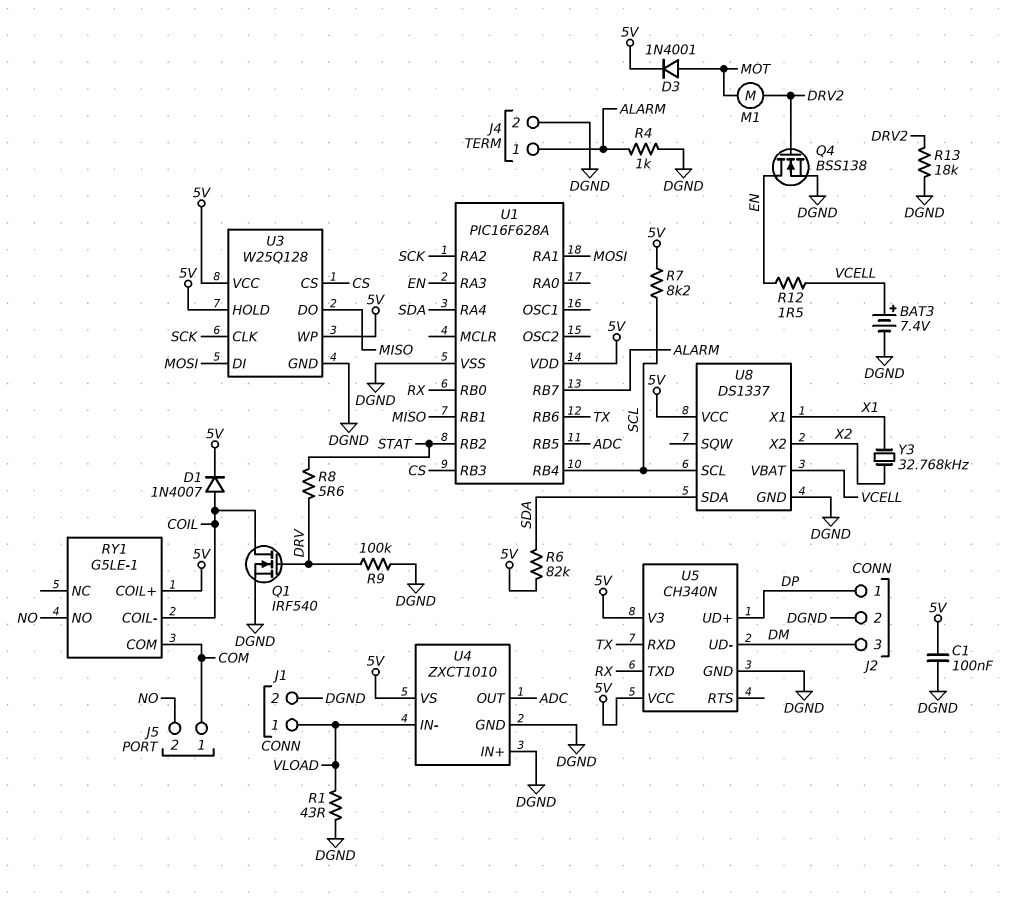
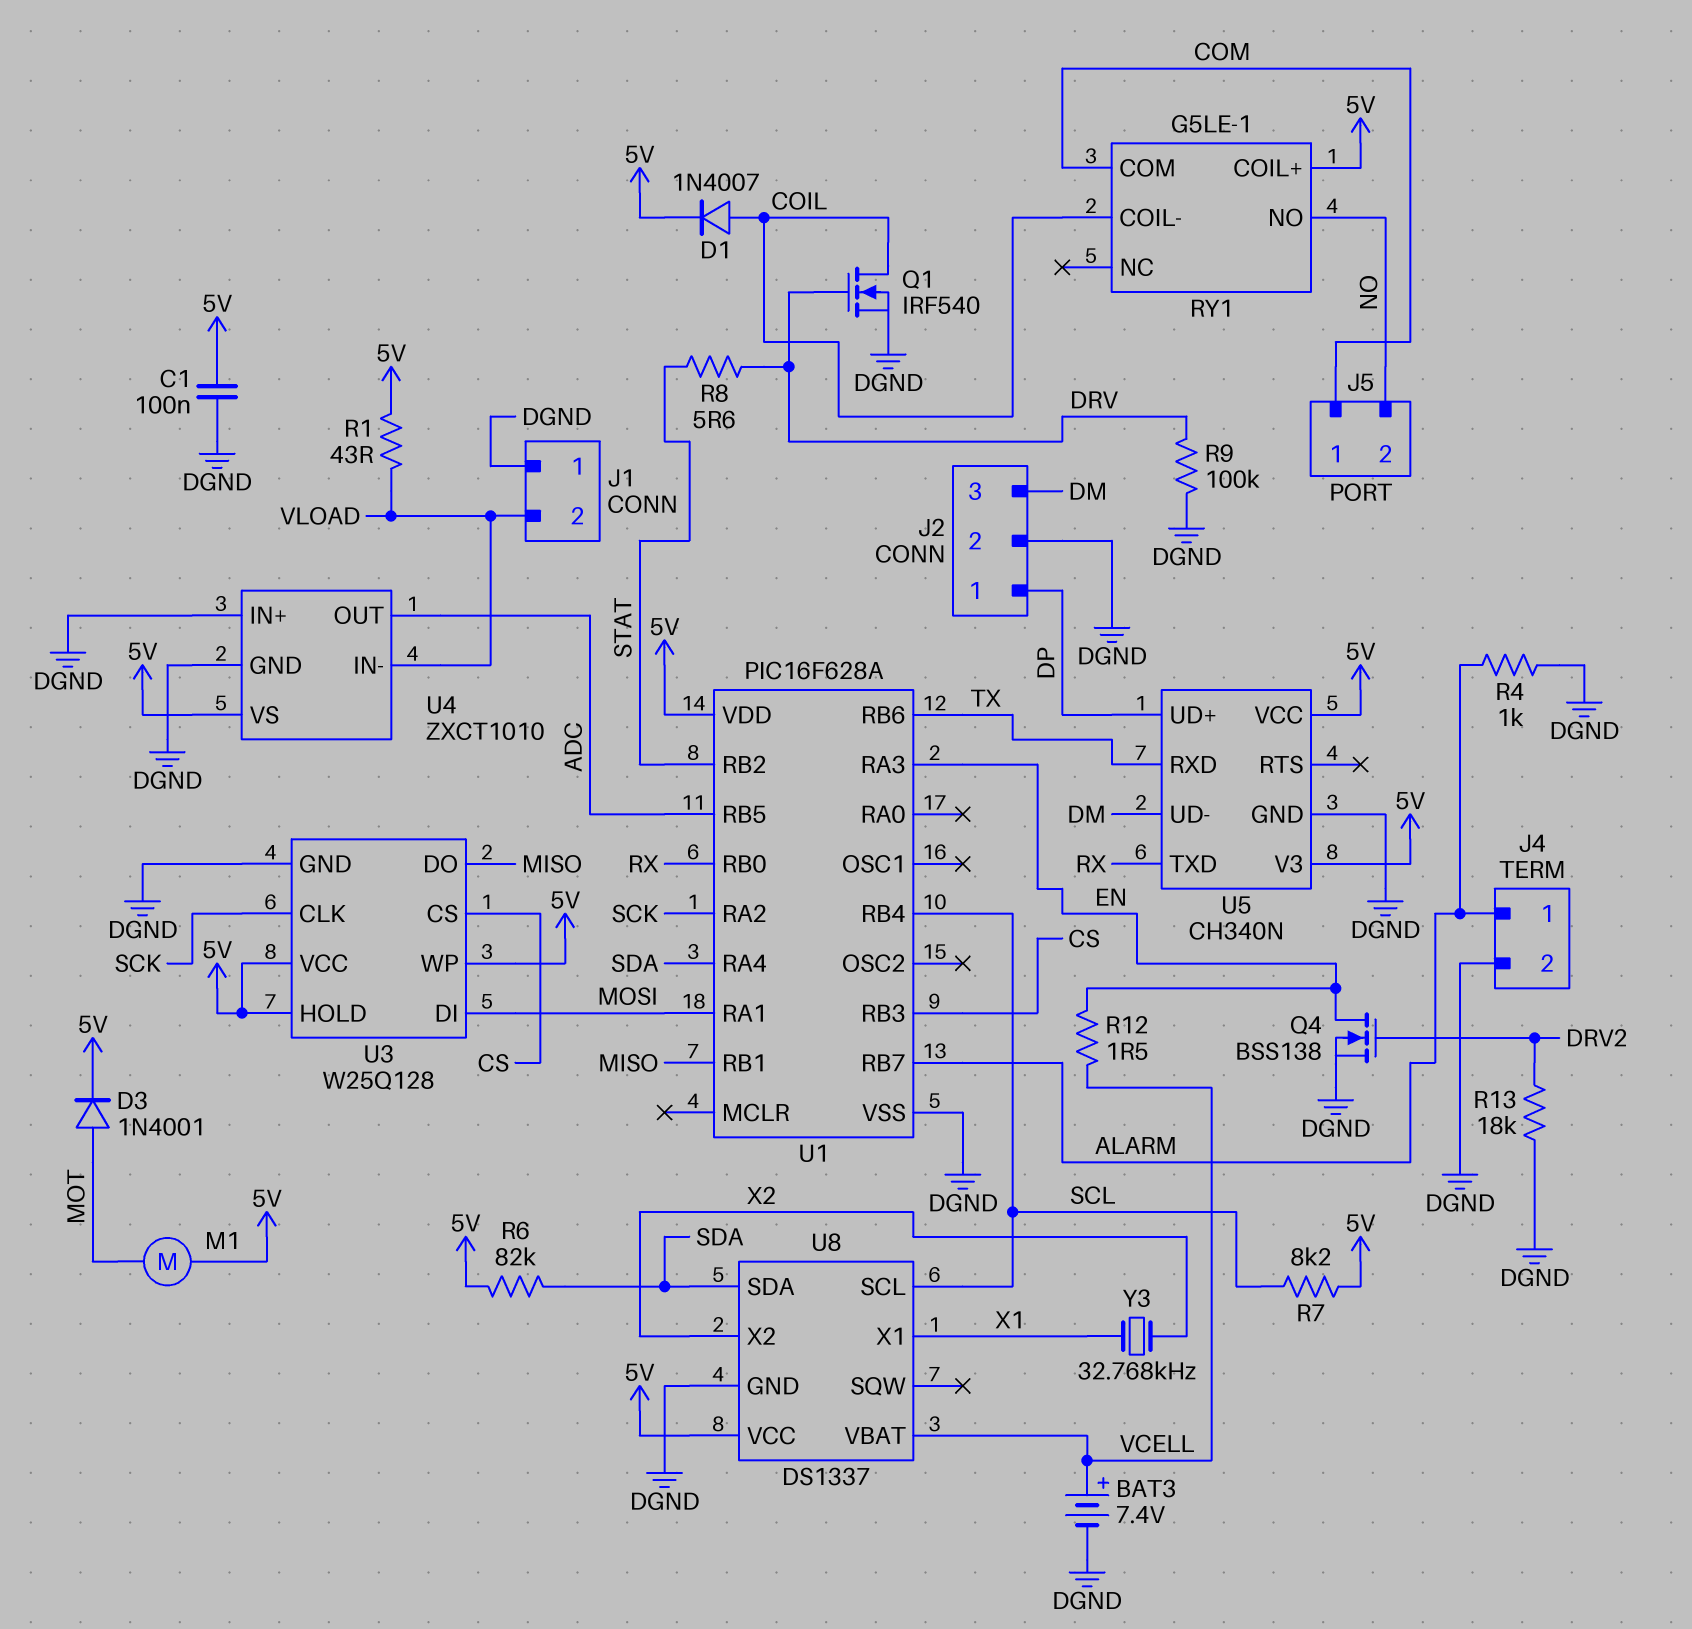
J1 pin 1: VLOAD -> DGND
J1 pin 2: DGND -> VLOAD
M1: motor (DRV2, MOT) -> motor (5V, MOT)
R1: 43 (DGND, VLOAD) -> 43 (5V, VLOAD)

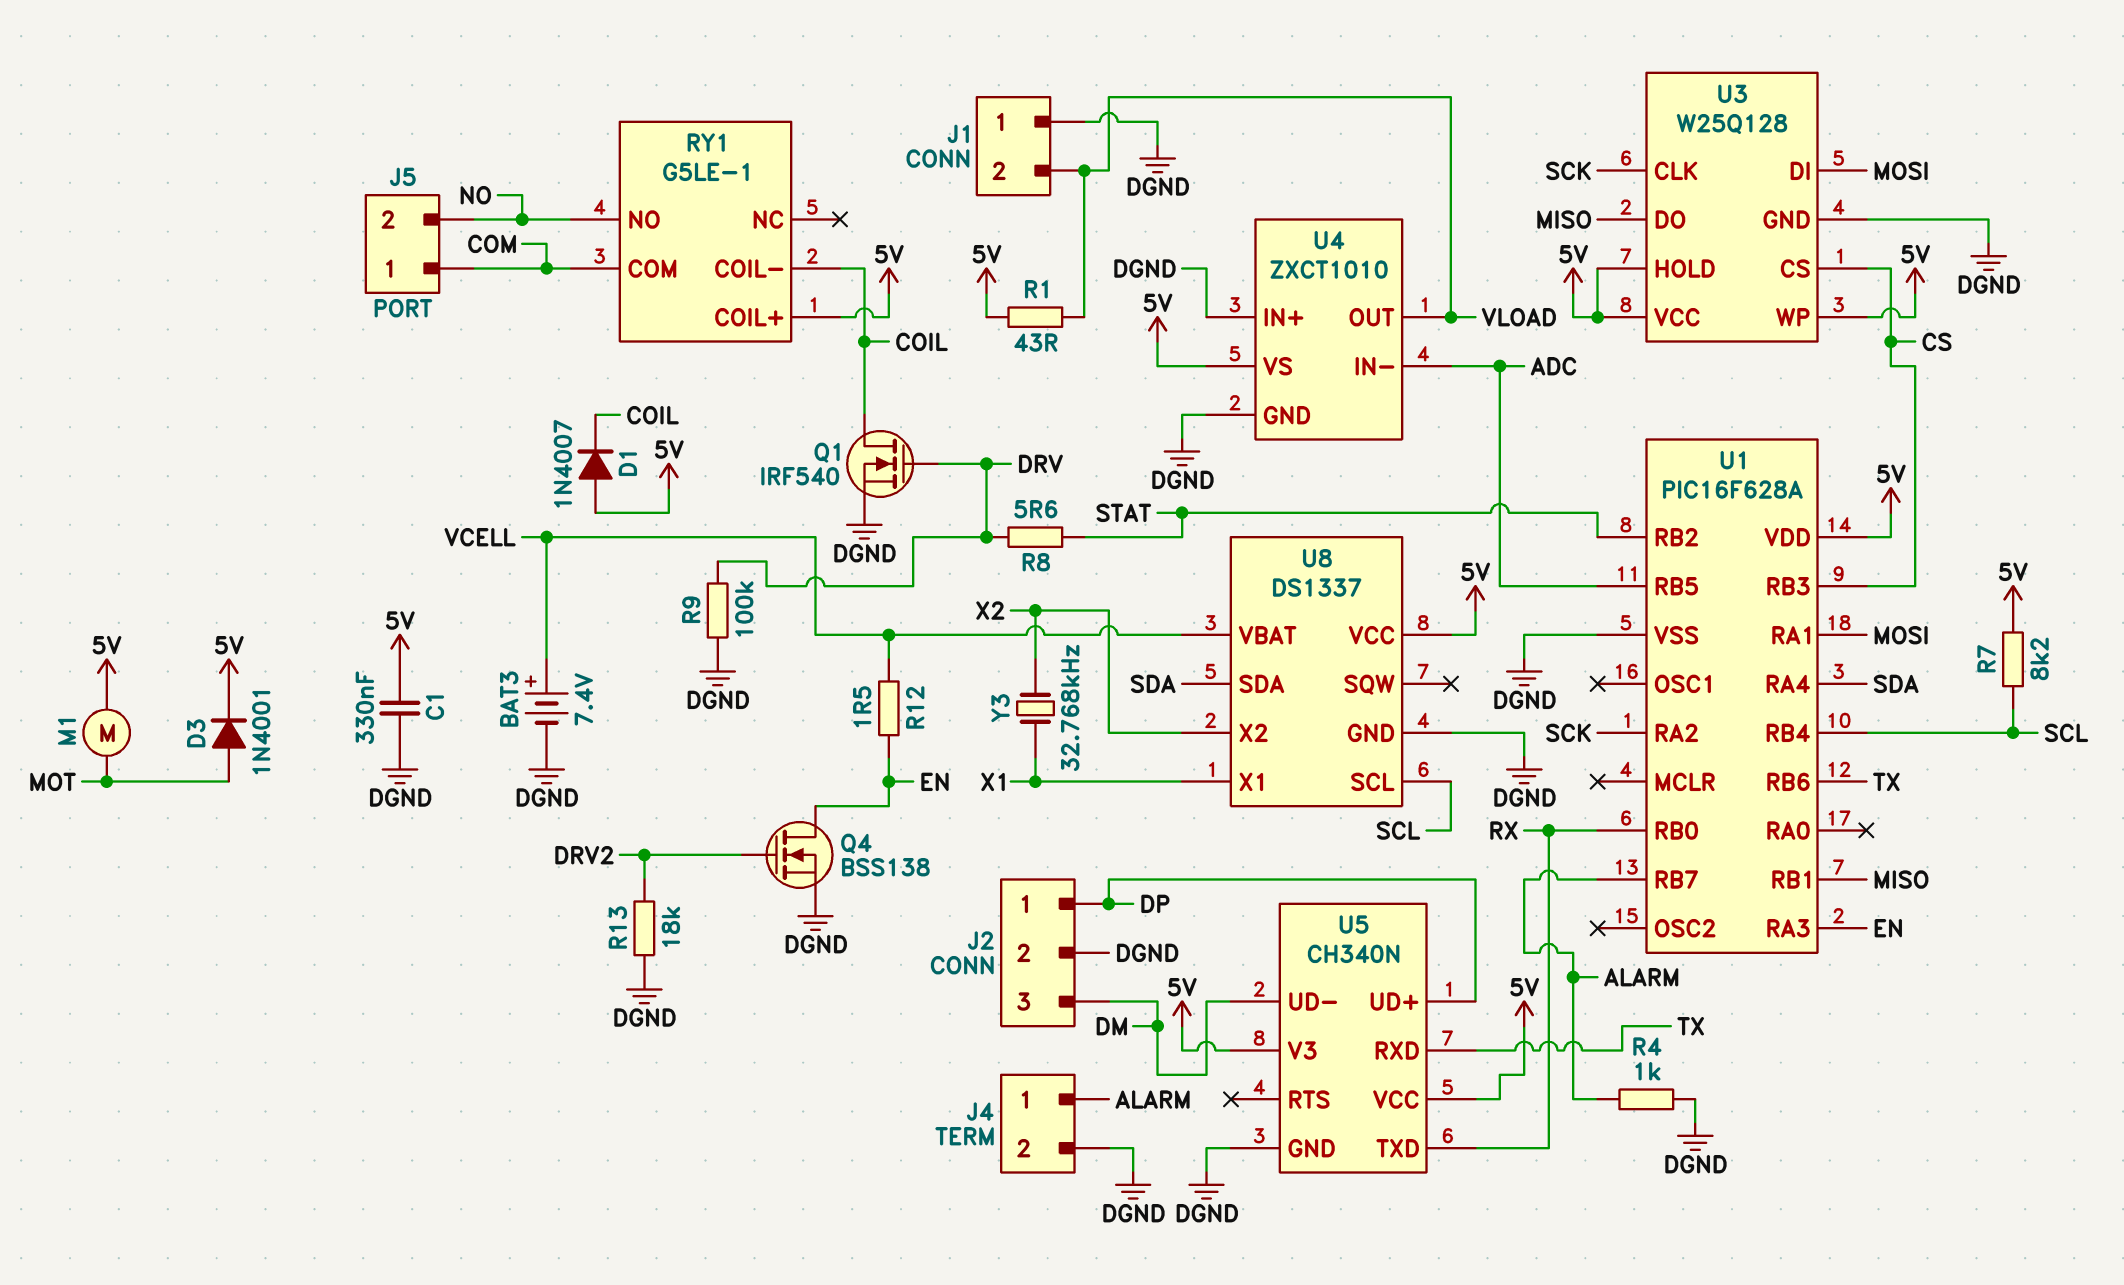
C1: 100nF (5V, DGND) -> 330nF (5V, DGND)
D1: diode 1N4007 (A COIL, K 5V) -> diode 1N4007 (A 5V, K COIL)
R6: 82k (5V, SDA) -> none
U4 pin IN-: VLOAD -> ADC
U4 pin OUT: ADC -> VLOAD

